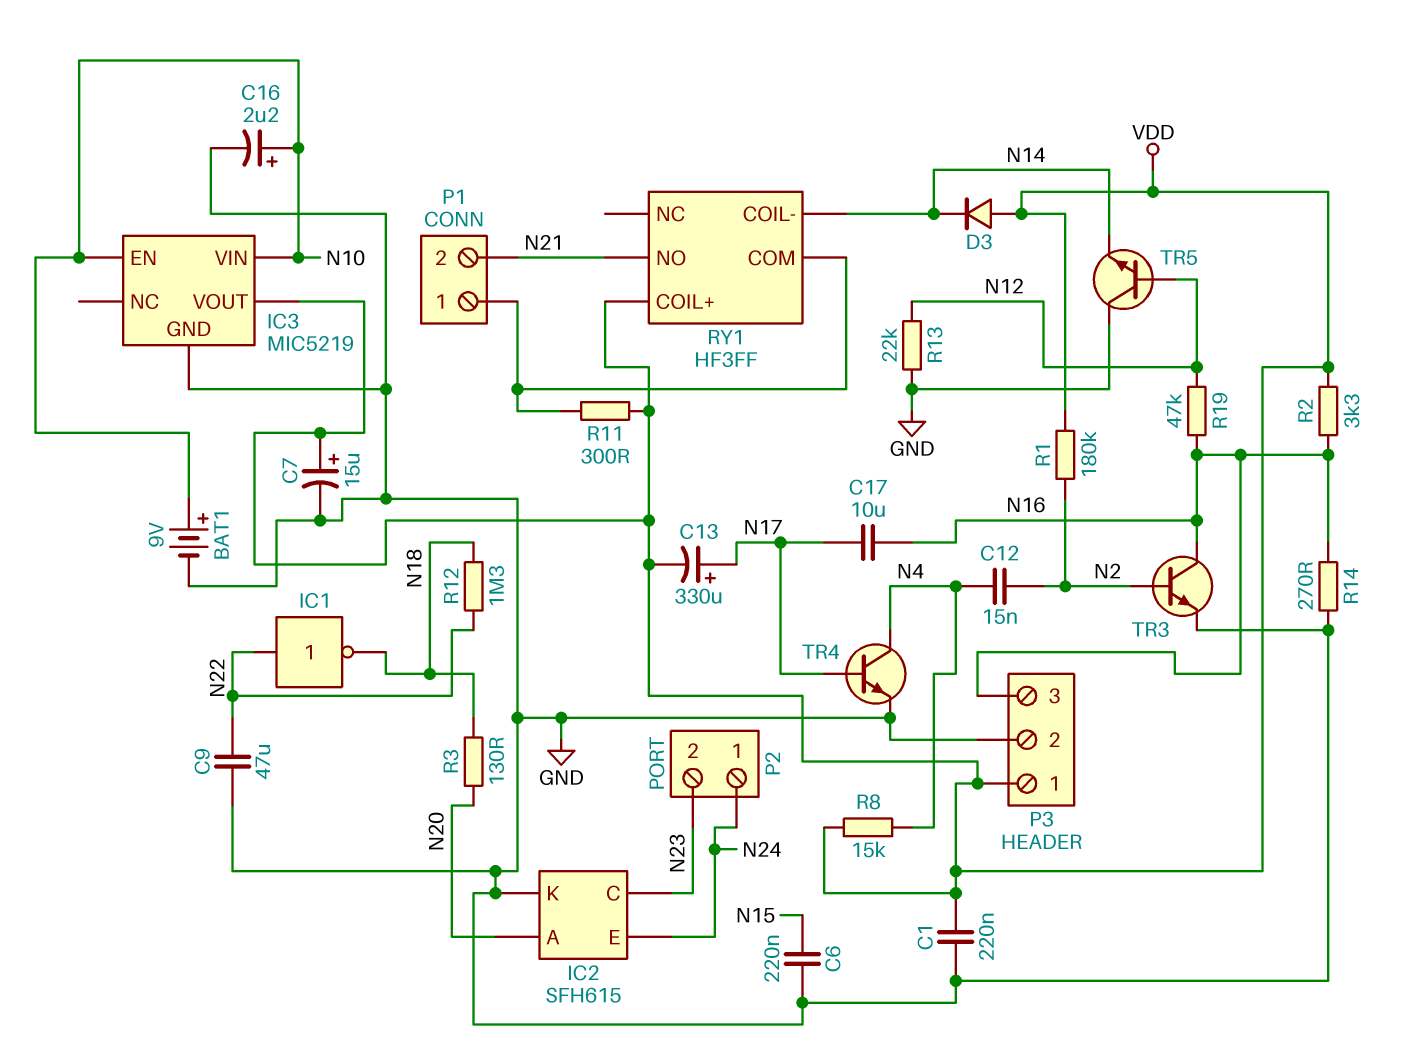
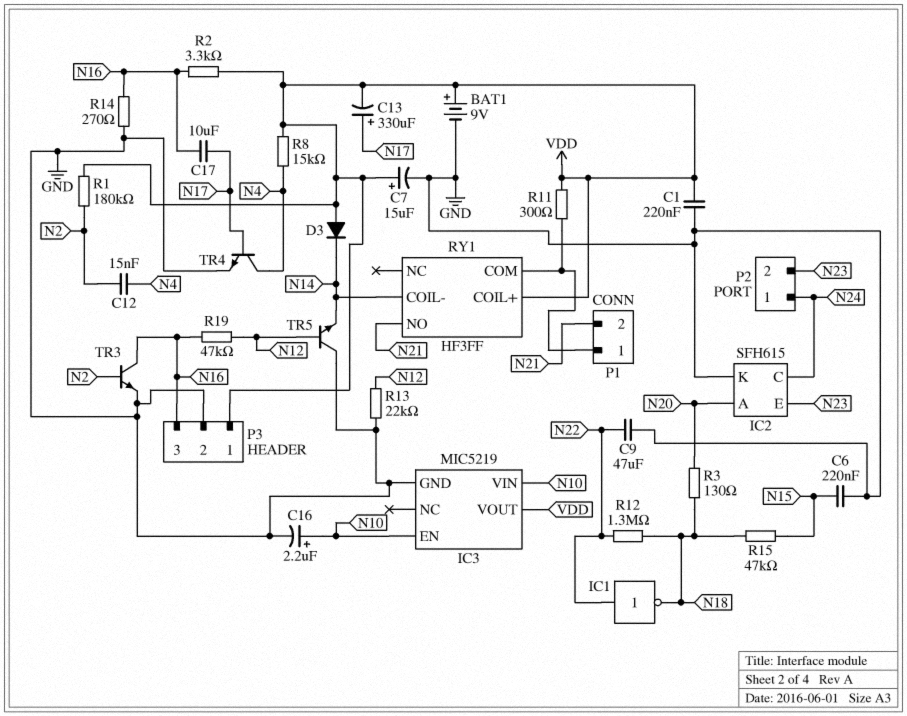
BAT1: 9V (plus N10, minus GND) -> 9V (plus VDD, minus GND)
IC2 pin C: N23 -> N24
IC2 pin E: N24 -> N23
R15: none -> 47k (N15, N18)

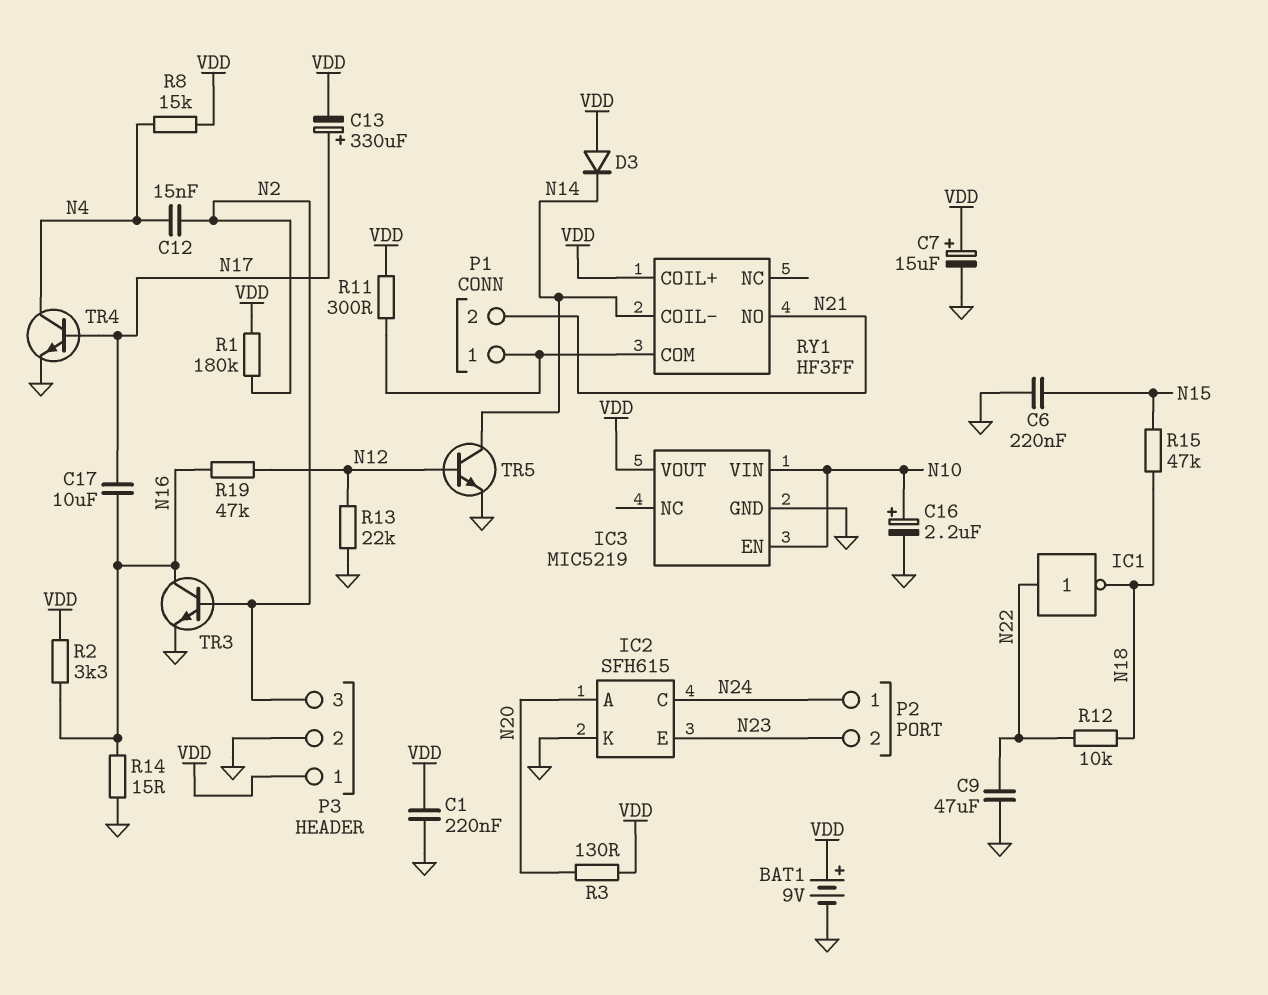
P3 pin 3: N16 -> N2
R3: 130 (N18, N20) -> 130 (N20, VDD)
R12: 1.3M (N18, N22) -> 10k (N18, N22)
R14: 270 (GND, N16) -> 15 (GND, N16)
TR5: NPN (B N12, C GND, E N14) -> NPN (B N12, C N14, E GND)

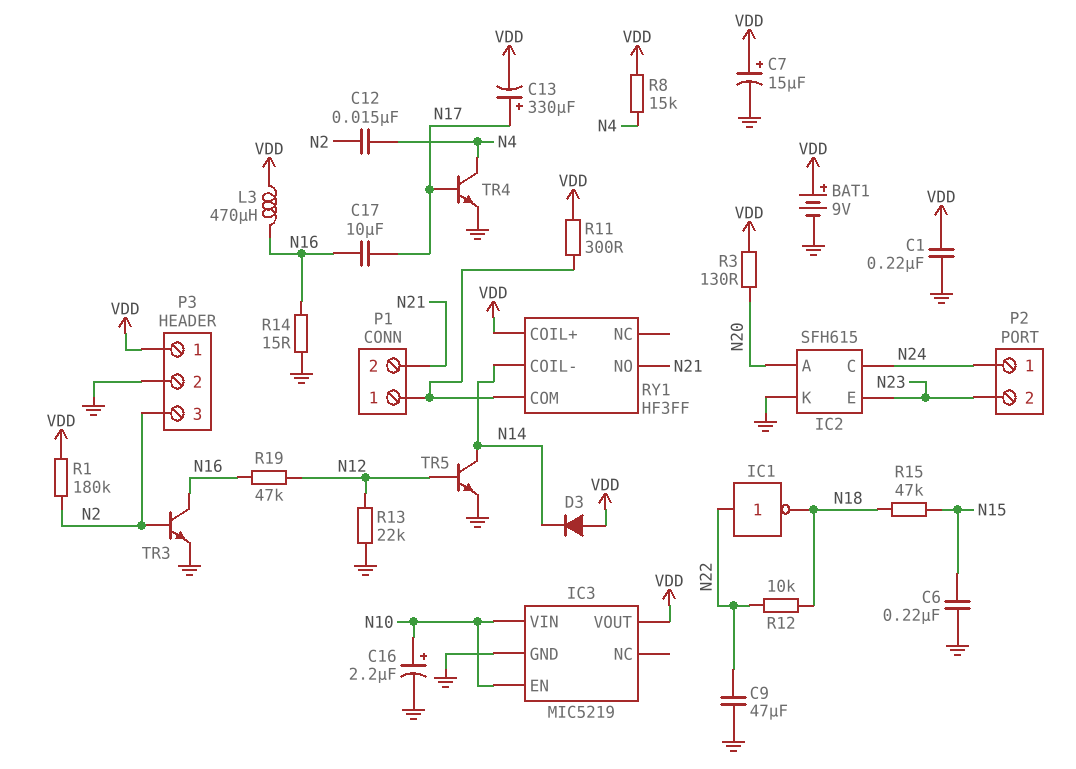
L3: none -> 470uH (N16, VDD)
R2: 3.3k (N16, VDD) -> none

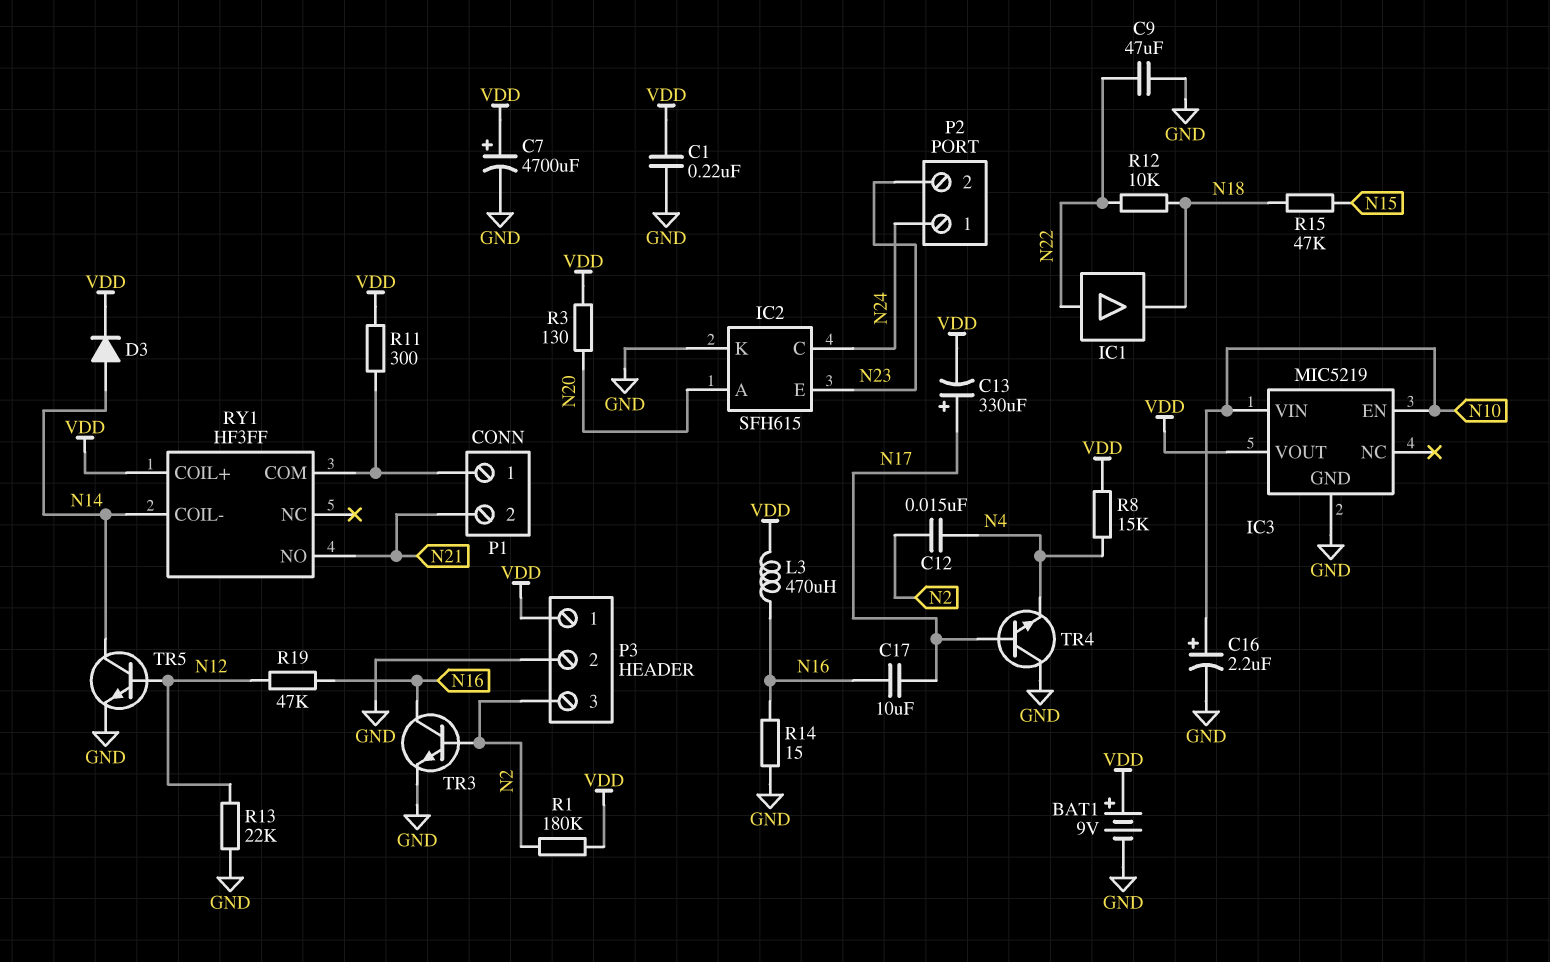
C6: 220nF (GND, N15) -> none
C7: 15uF (plus VDD, minus GND) -> 4700uF (plus VDD, minus GND)
D3: diode (A VDD, K N14) -> diode (A N14, K VDD)
IC1: NOT (in N22, out N18) -> buffer (in N22, out N18)
TR4: NPN (B N17, C N4, E GND) -> NPN (B N17, C GND, E N4)

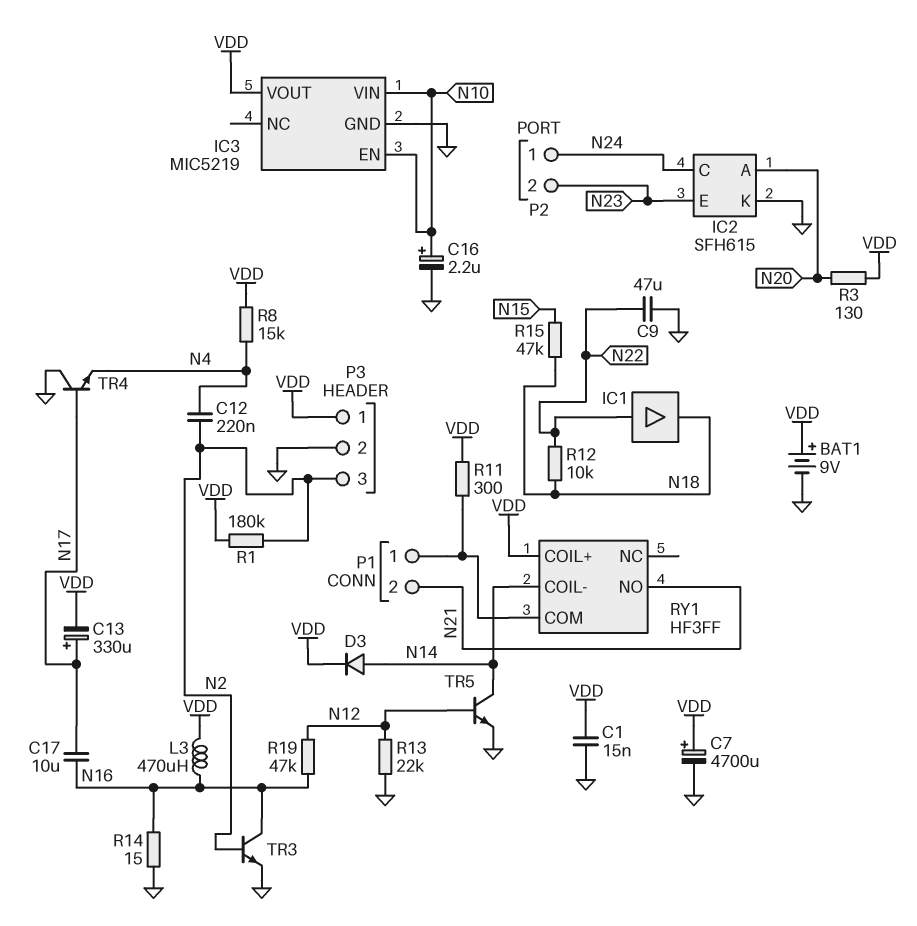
C1: 220nF (GND, VDD) -> 15nF (GND, VDD)
C12: 15nF (N2, N4) -> 220nF (N2, N4)

